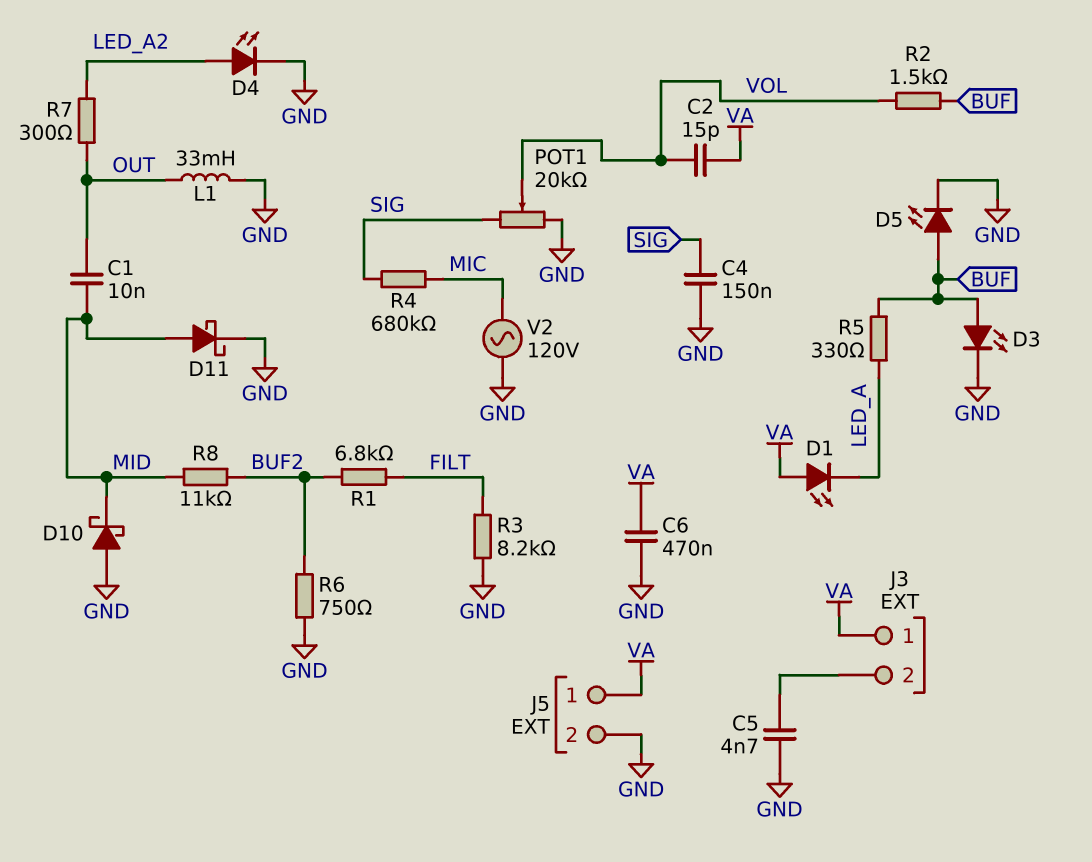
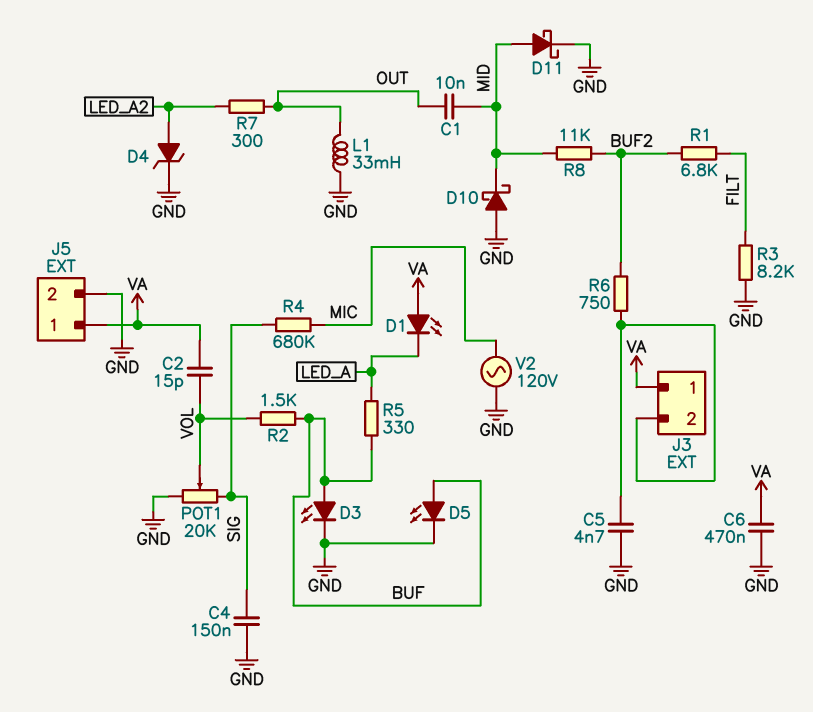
D4: LED (A LED_A2, K GND) -> zener (A LED_A2, K GND)
R6: 750 (BUF2, GND) -> 750 (BUF2, J3/2)

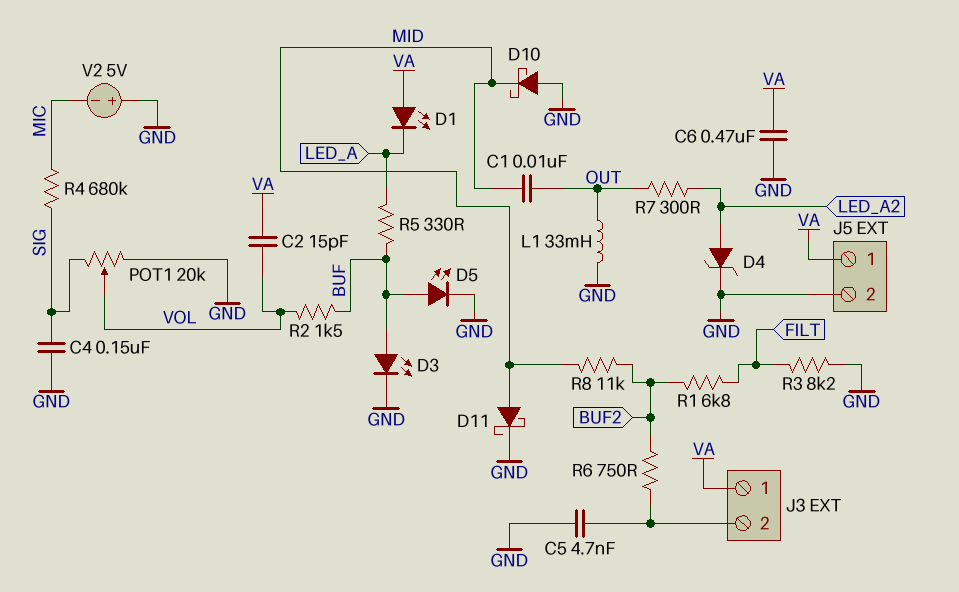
V2: AC 120V (GND, MIC) -> 5V (plus GND, minus MIC)

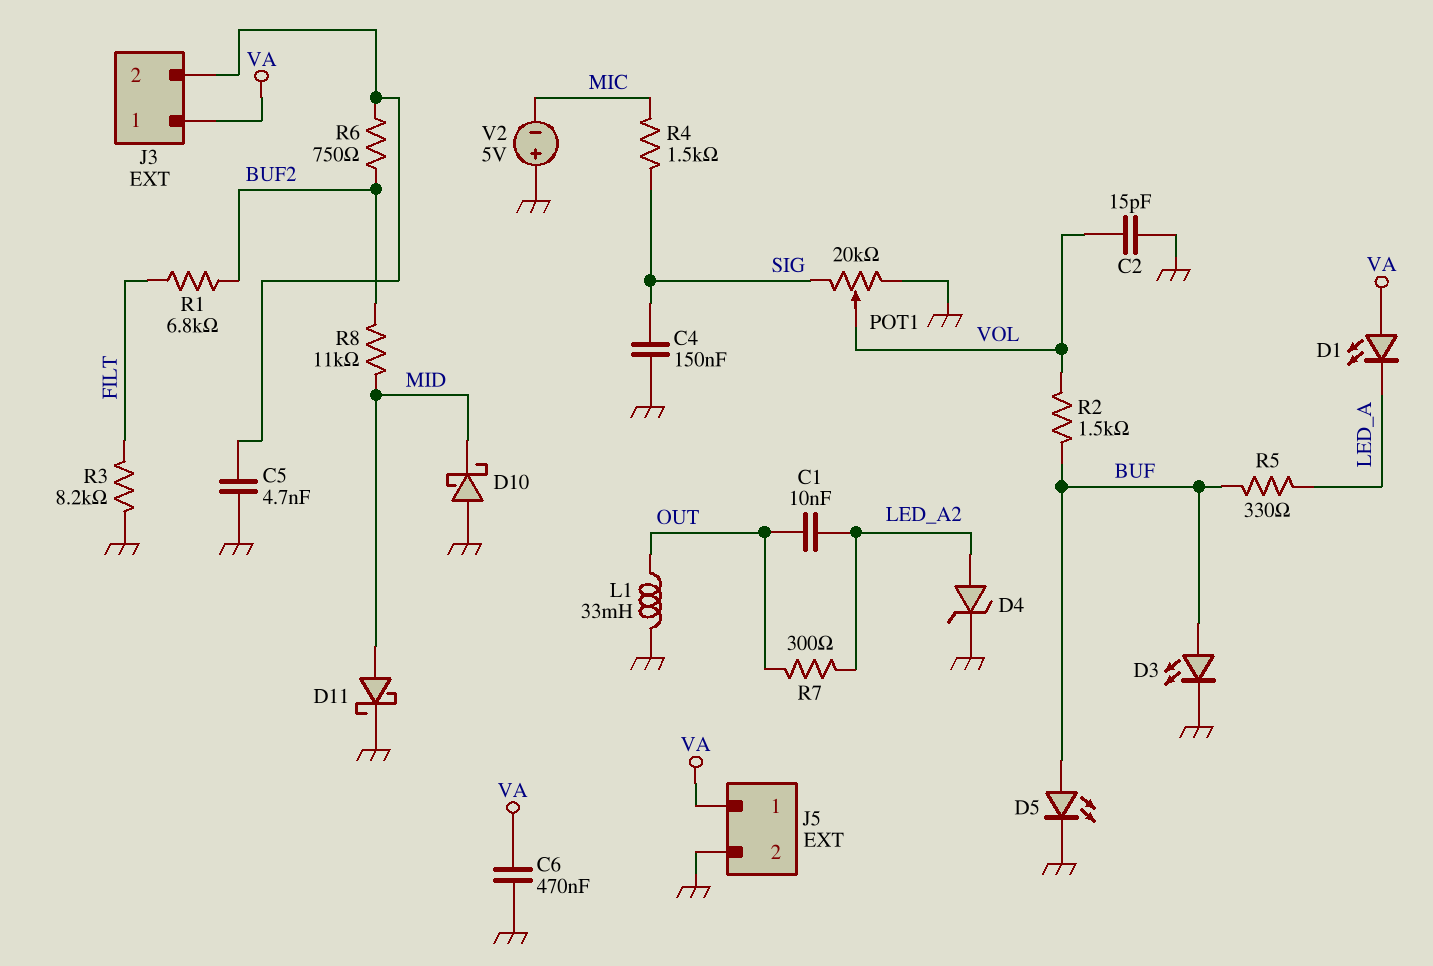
C1: 10nF (MID, OUT) -> 10nF (LED_A2, OUT)
C2: 15pF (VA, VOL) -> 15pF (GND, VOL)
R4: 680k (MIC, SIG) -> 1.5k (MIC, SIG)

